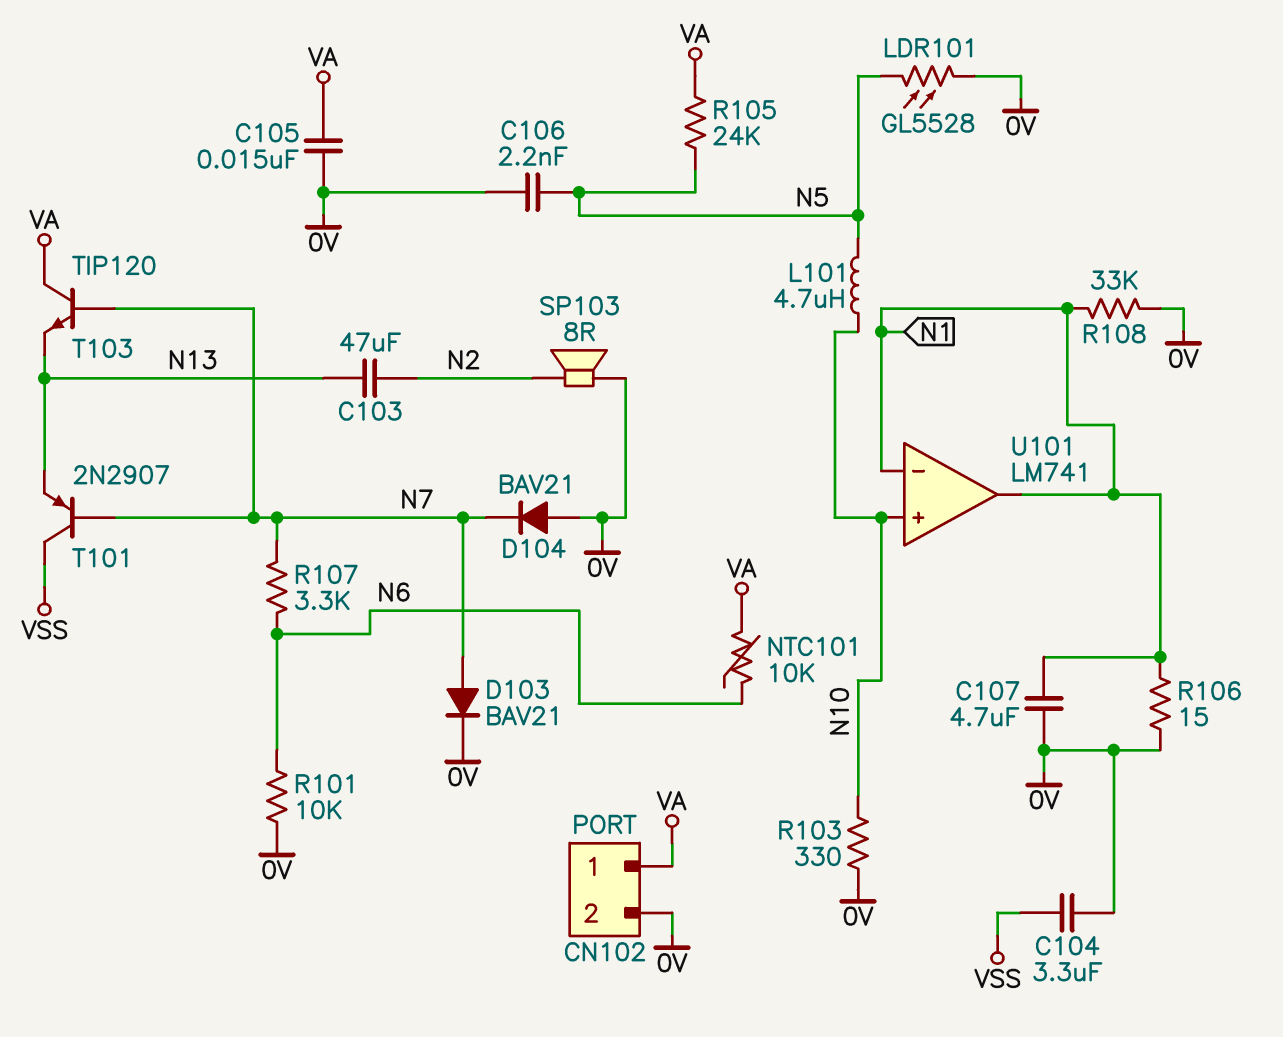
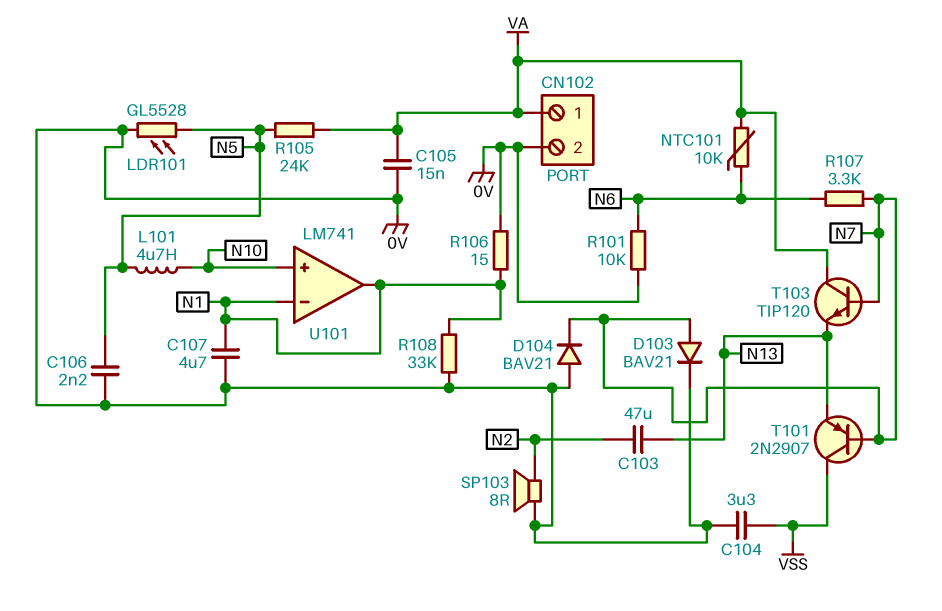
R103: 330 (0V, N10) -> none

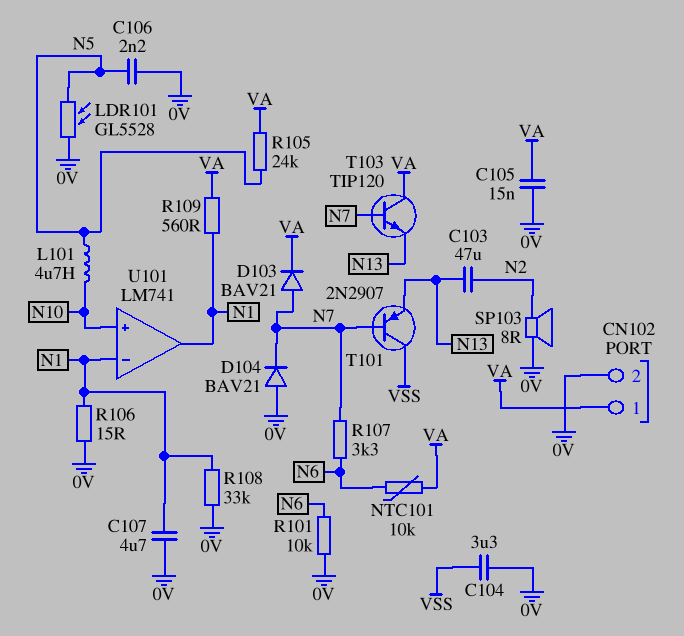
D103: diode BAV21 (A N7, K 0V) -> diode BAV21 (A N7, K VA)
R109: none -> 560 (N1, VA)

